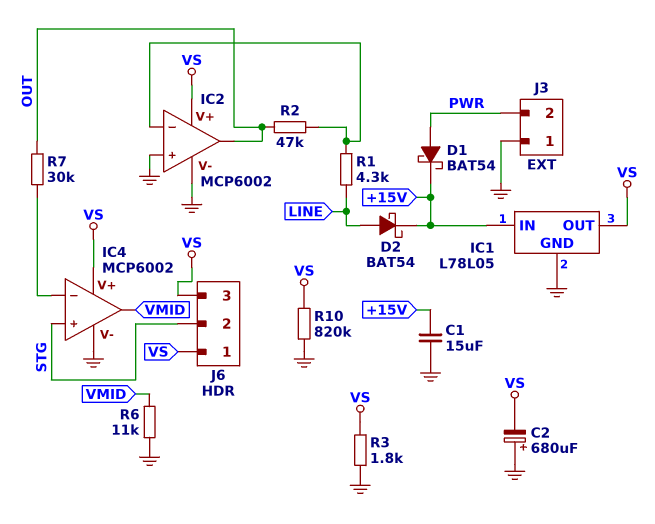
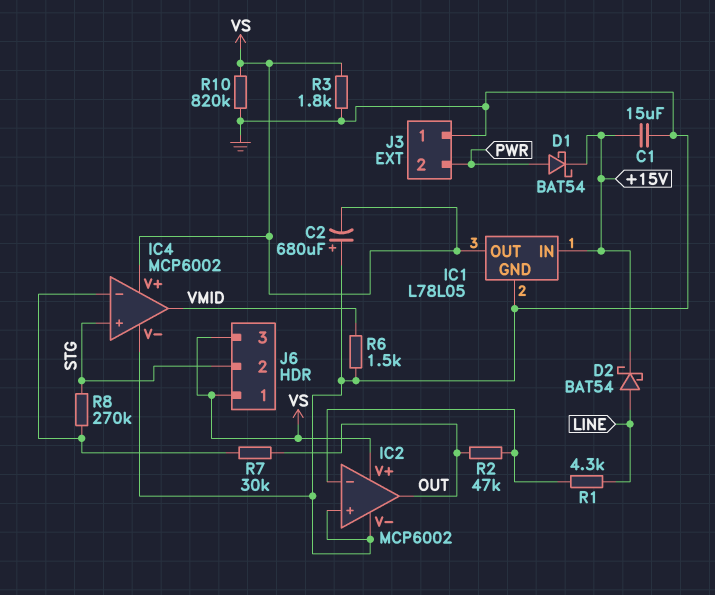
R6: 11k (GND, VMID) -> 1.5k (GND, VMID)
R8: none -> 270k (IC4/in-, STG)

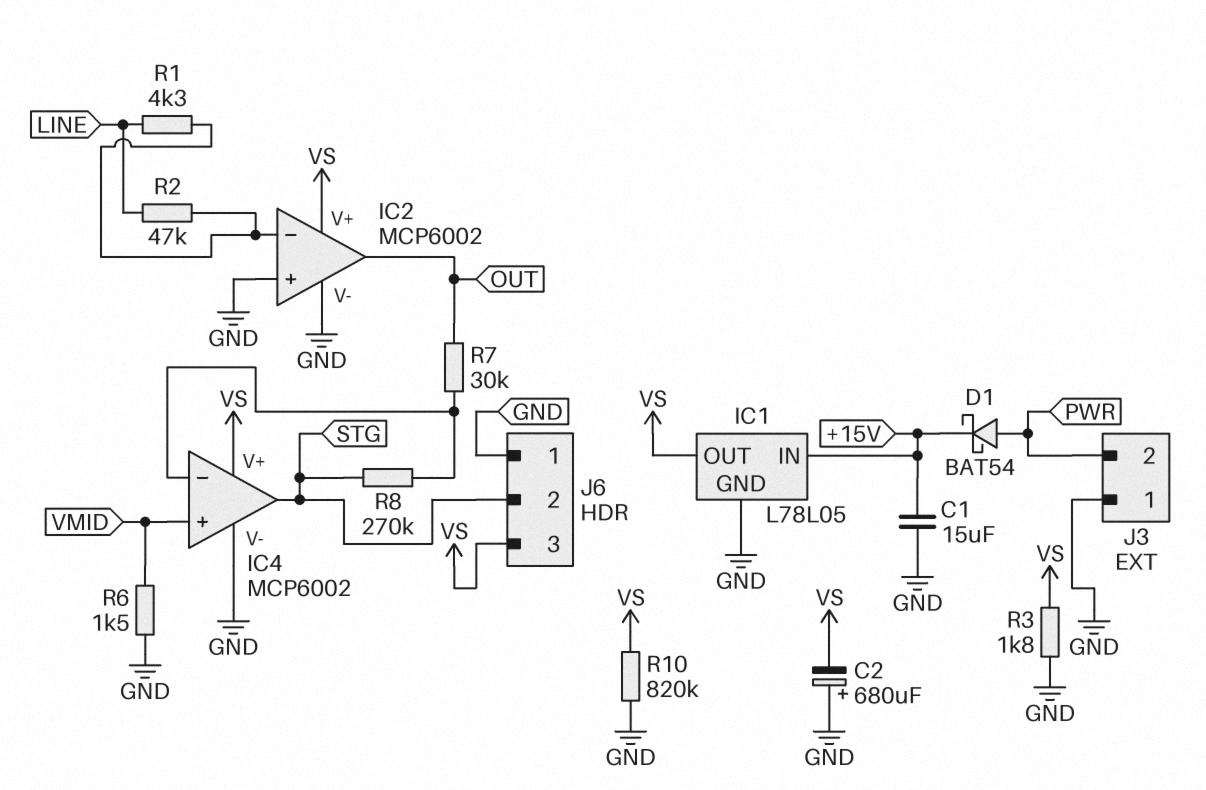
D2: schottky BAT54 (A LINE, K +15V) -> none
IC4 pin in+: STG -> VMID
IC4 pin out: VMID -> STG
J6 pin 1: VS -> GND
R2: 47k (IC2/in-, OUT) -> 47k (IC2/in-, LINE)

